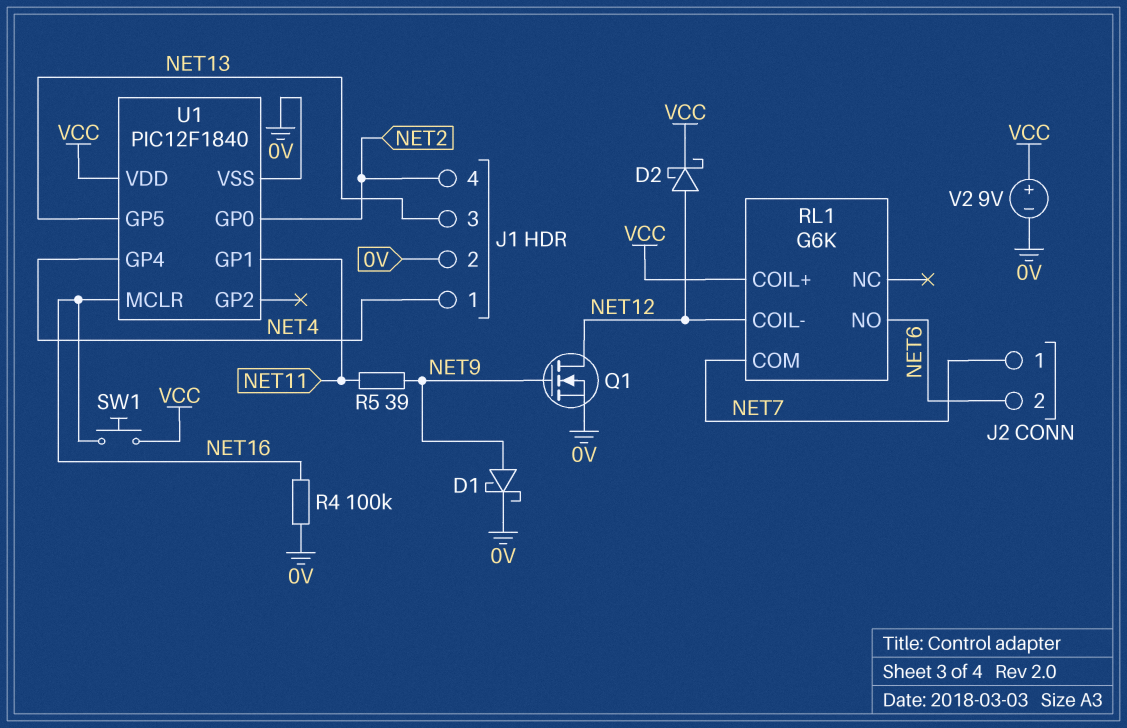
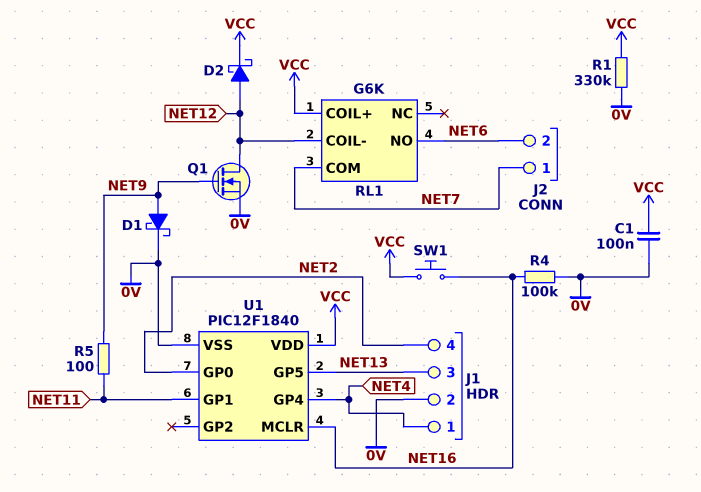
C1: none -> 100nF (0V, VCC)
R1: none -> 330k (0V, VCC)
R5: 39 (NET9, NET11) -> 100 (NET9, NET11)
V2: 9V (plus VCC, minus 0V) -> none

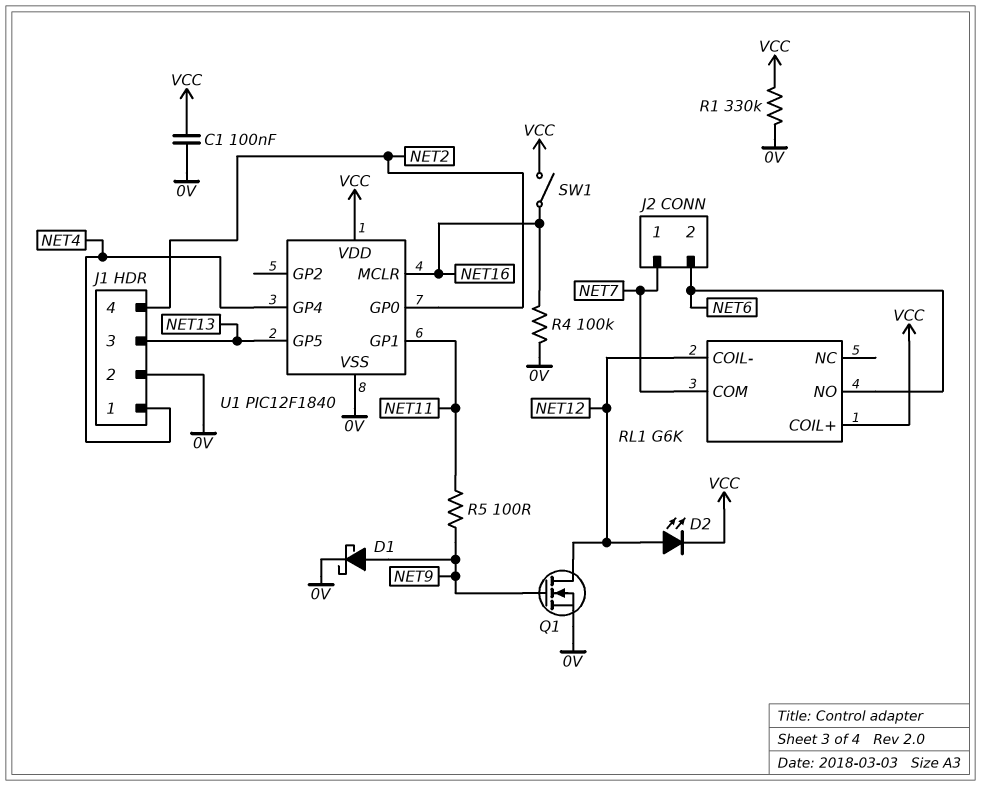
D2: schottky (A NET12, K VCC) -> LED (A NET12, K VCC)
SW1: button (NET16, VCC) -> switch (NET16, VCC)

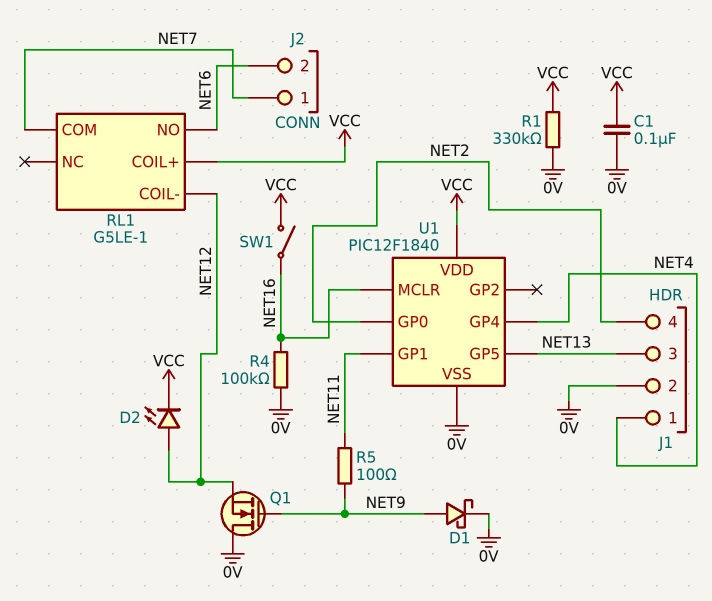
Q1: NMOS (G NET9, D NET12, S 0V) -> NMOS (G NET9, D 0V, S NET12)
RL1: G6K -> G5LE-1

